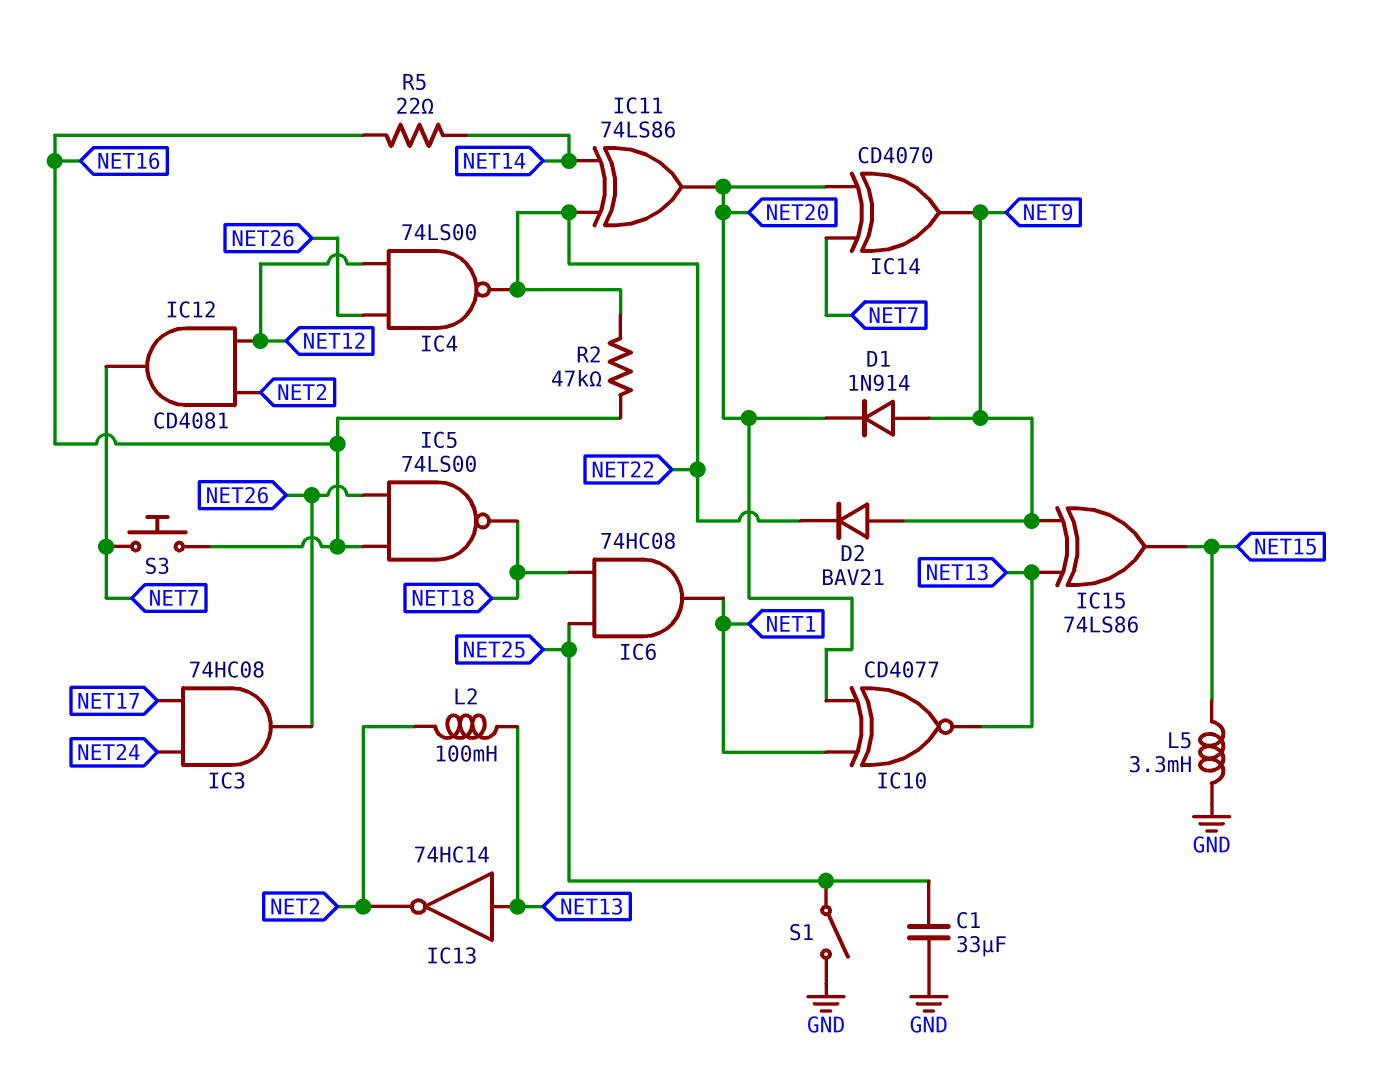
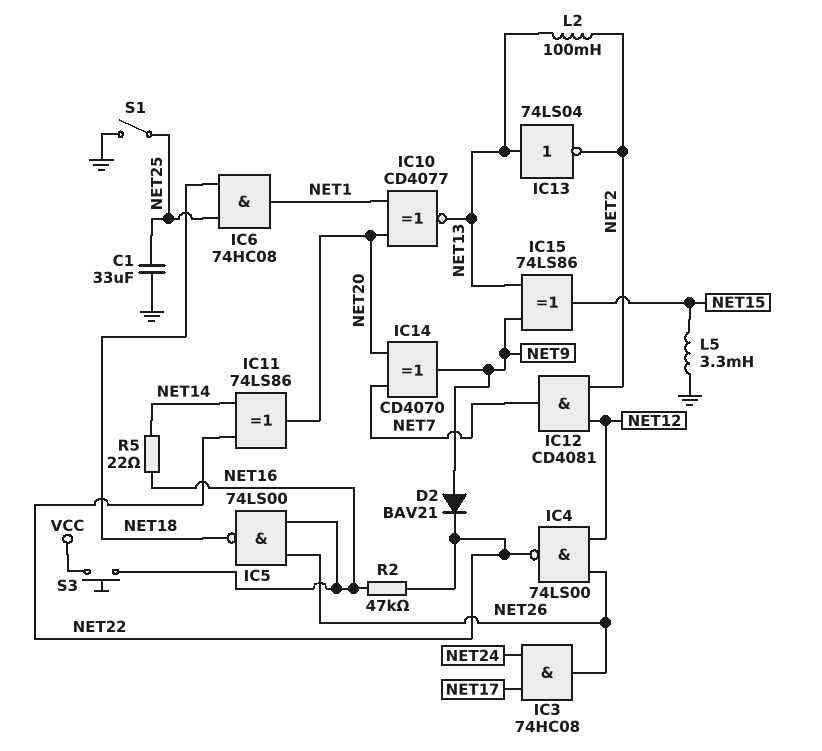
D1: diode 1N914 (A NET9, K NET20) -> none
IC13: NOT 74HC14 (in NET13, out NET2) -> NOT 74LS04 (in NET13, out NET2)
S3: button (NET7, NET16) -> button (NET16, VCC)

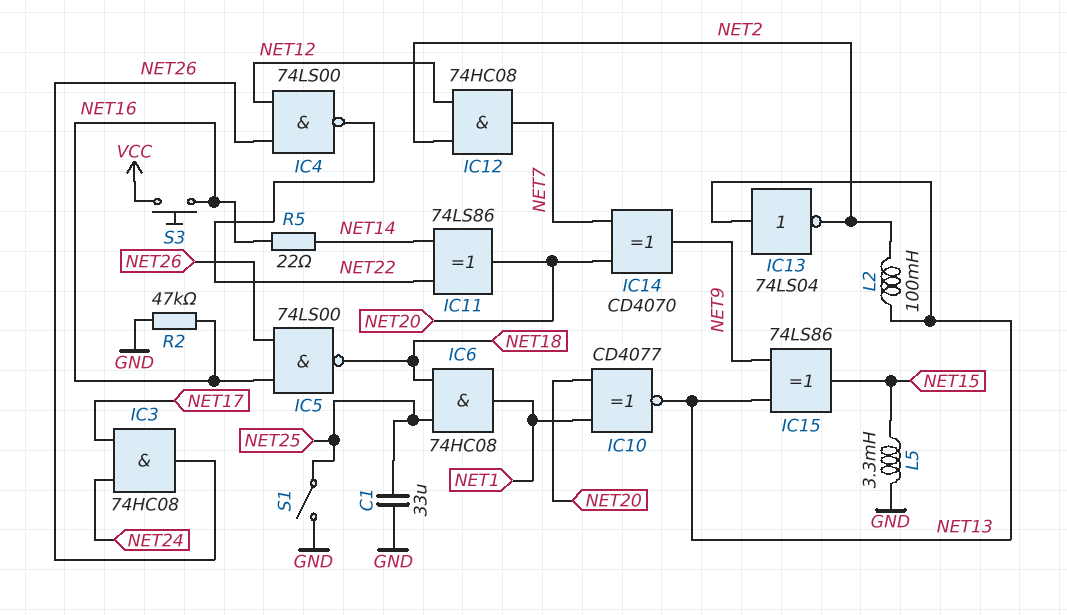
D2: diode BAV21 (A NET9, K NET22) -> none
IC12: AND CD4081 (in NET2, in NET12, out NET7) -> AND 74HC08 (in NET2, in NET12, out NET7)
R2: 47k (NET16, NET22) -> 47k (GND, NET16)

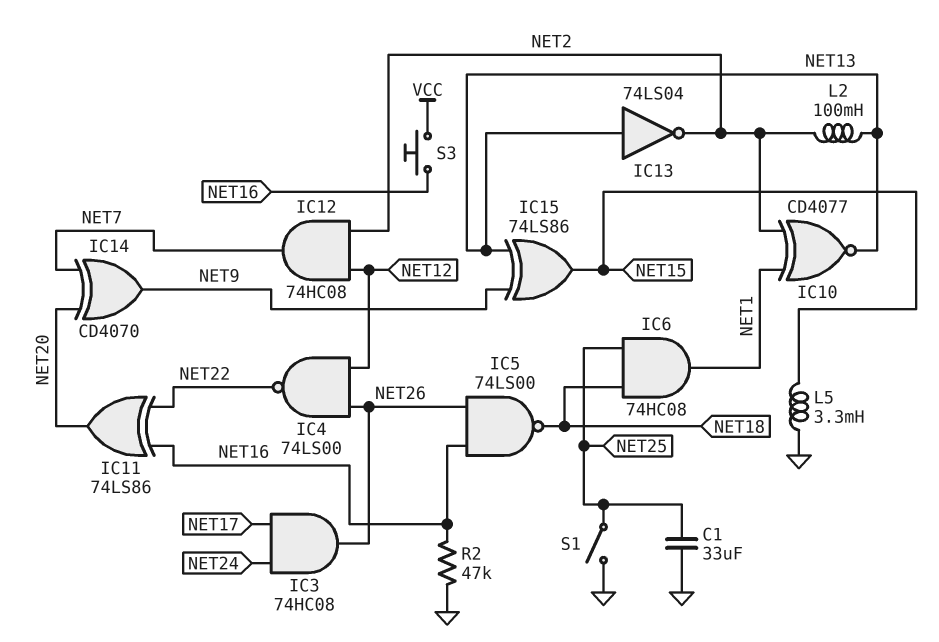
IC10: XNOR CD4077 (in NET1, in NET20, out NET13) -> XNOR CD4077 (in NET1, in NET2, out NET13)
IC11: XOR 74LS86 (in NET14, in NET22, out NET20) -> XOR 74LS86 (in NET16, in NET22, out NET20)
R5: 22 (NET14, NET16) -> none

